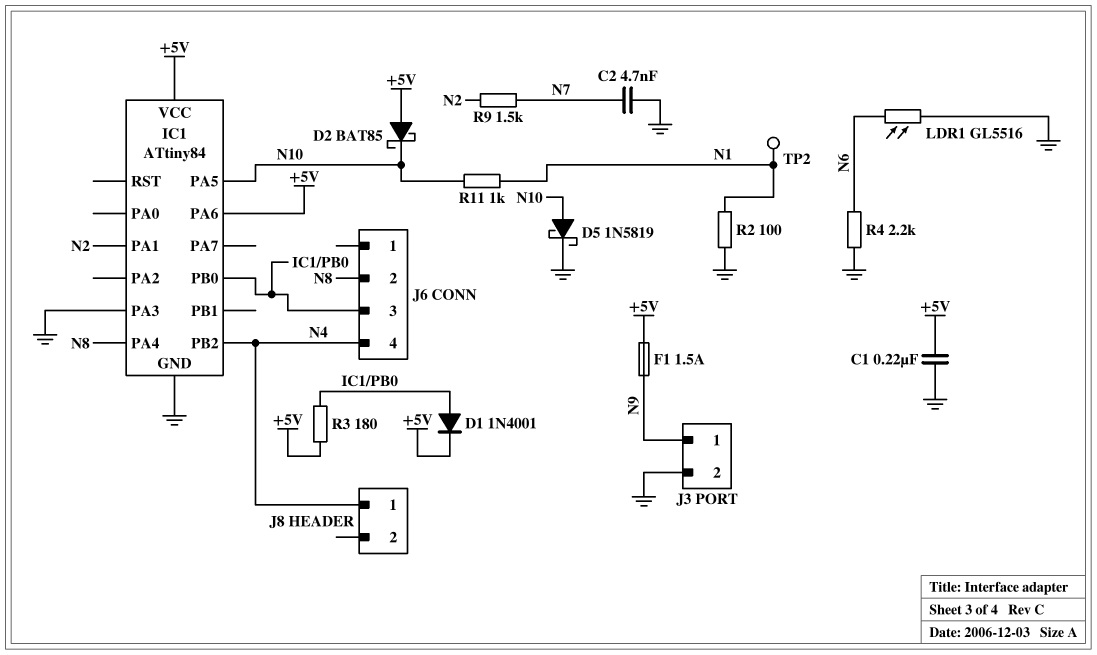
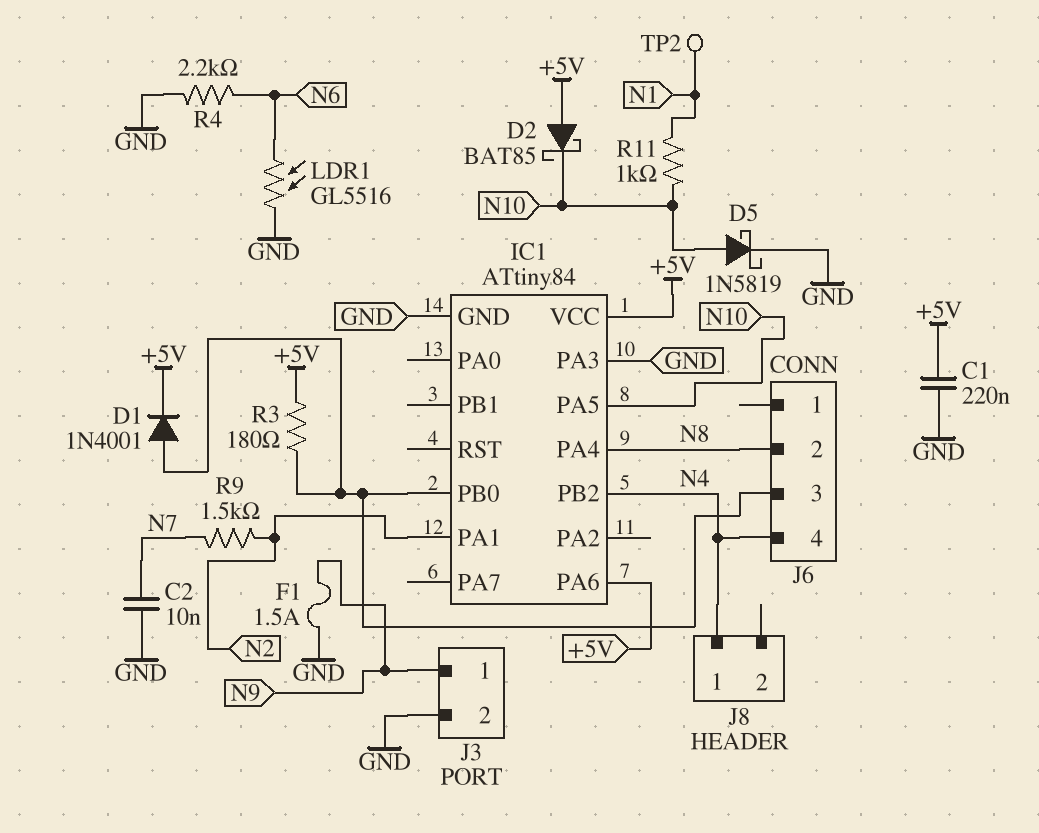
C2: 4.7nF (GND, N7) -> 10nF (GND, N7)
F1: 1.5A (+5V, N9) -> 1.5A (GND, N9)
R2: 100 (GND, N1) -> none

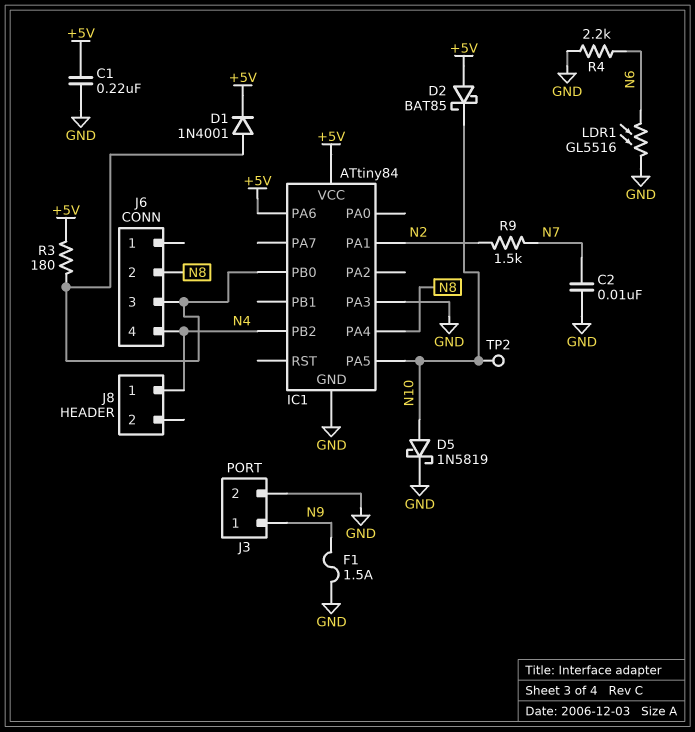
R11: 1k (N1, N10) -> none
TP2: test point (N1) -> test point (N10)

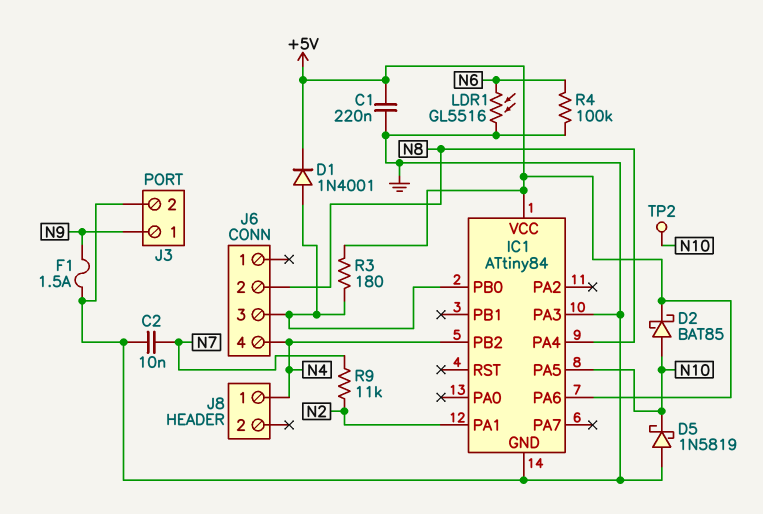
D2: schottky BAT85 (A +5V, K N10) -> schottky BAT85 (A N10, K +5V)
D5: schottky 1N5819 (A N10, K GND) -> schottky 1N5819 (A GND, K N10)
R4: 2.2k (GND, N6) -> 100k (GND, N6)
R9: 1.5k (N2, N7) -> 11k (N2, N7)

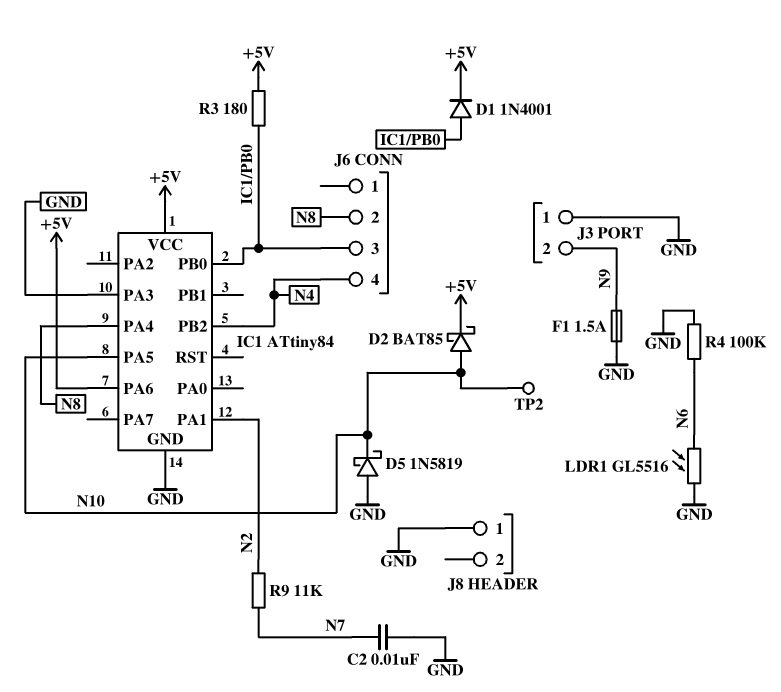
C1: 220nF (+5V, GND) -> none
J3 pin 1: N9 -> GND
J3 pin 2: GND -> N9
J8 pin 1: N4 -> GND

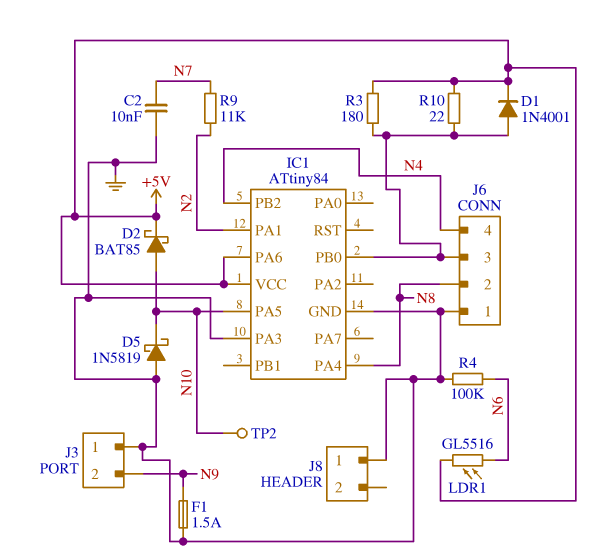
J6 pin 1: none -> GND
LDR1: GL5516 (GND, N6) -> GL5516 (+5V, N6)
R10: none -> 22 (+5V, IC1/PB0)

